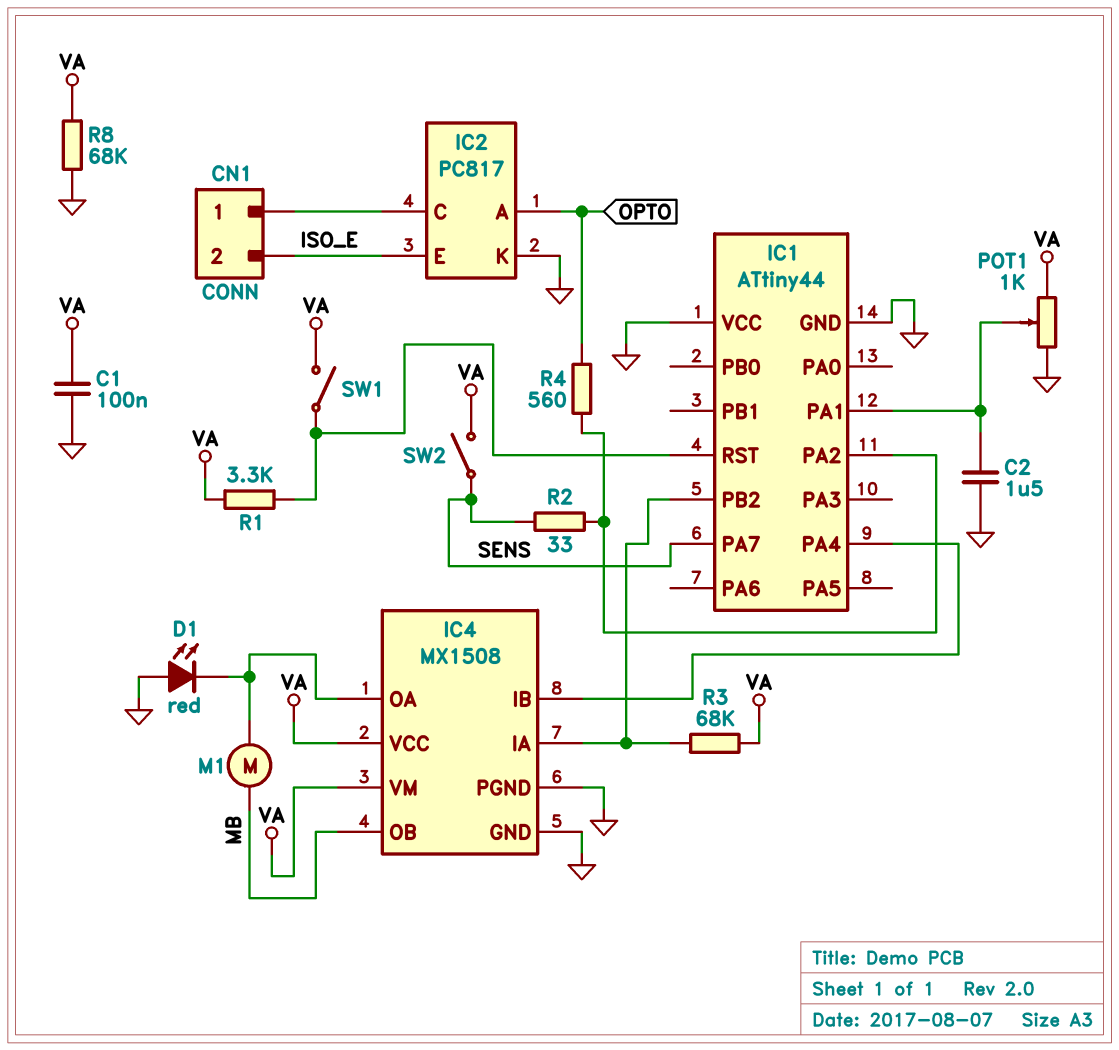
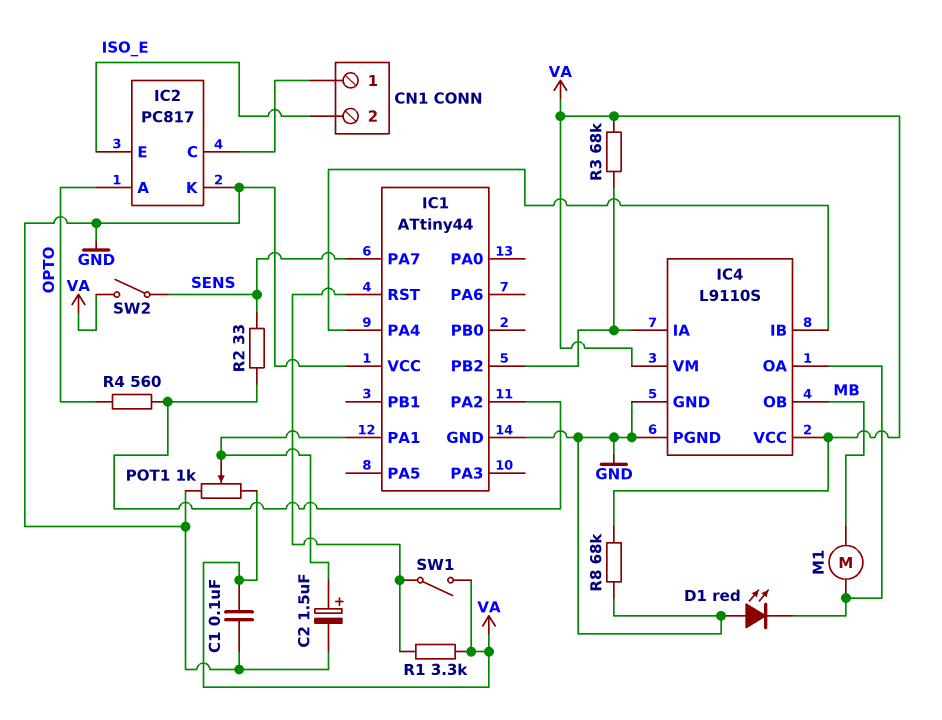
C2: 1.5uF (GND, IC1/PA1) -> 1.5uF (plus IC1/PA1, minus GND)
IC4: MX1508 -> L9110S

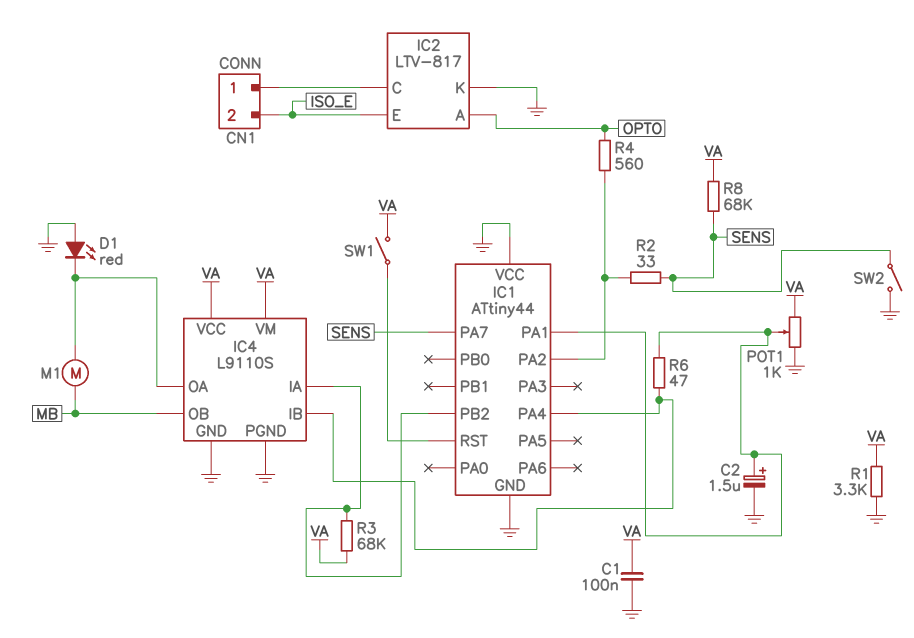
IC2: PC817 -> LTV-817
R1: 3.3k (IC1/RST, VA) -> 3.3k (GND, VA)
R6: none -> 47 (IC1/PA1, IC1/PA4)
R8: 68k (GND, VA) -> 68k (SENS, VA)
SW2: switch (SENS, VA) -> switch (GND, SENS)

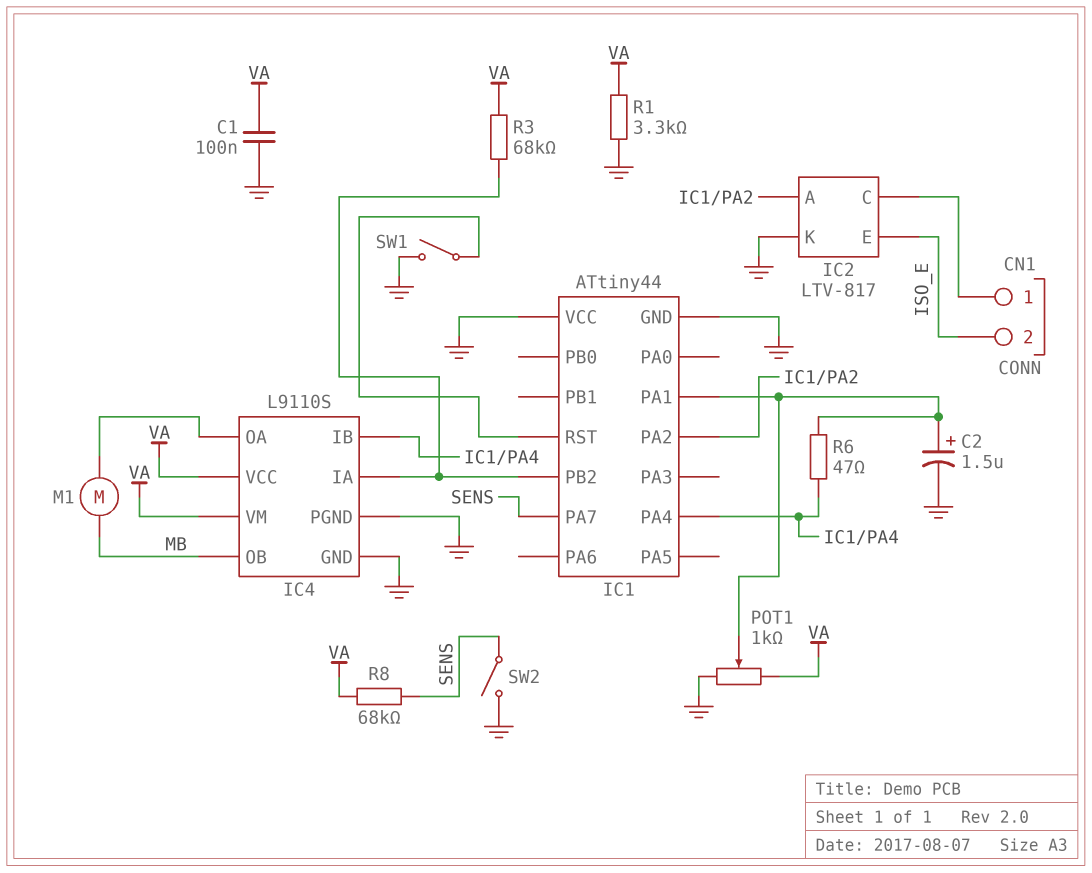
D1: LED red (A GND, K IC4/OA) -> none
IC2 pin A: OPTO -> IC1/PA2
R2: 33 (IC1/PA2, SENS) -> none
R4: 560 (IC1/PA2, OPTO) -> none
SW1: switch (IC1/RST, VA) -> switch (GND, IC1/RST)

